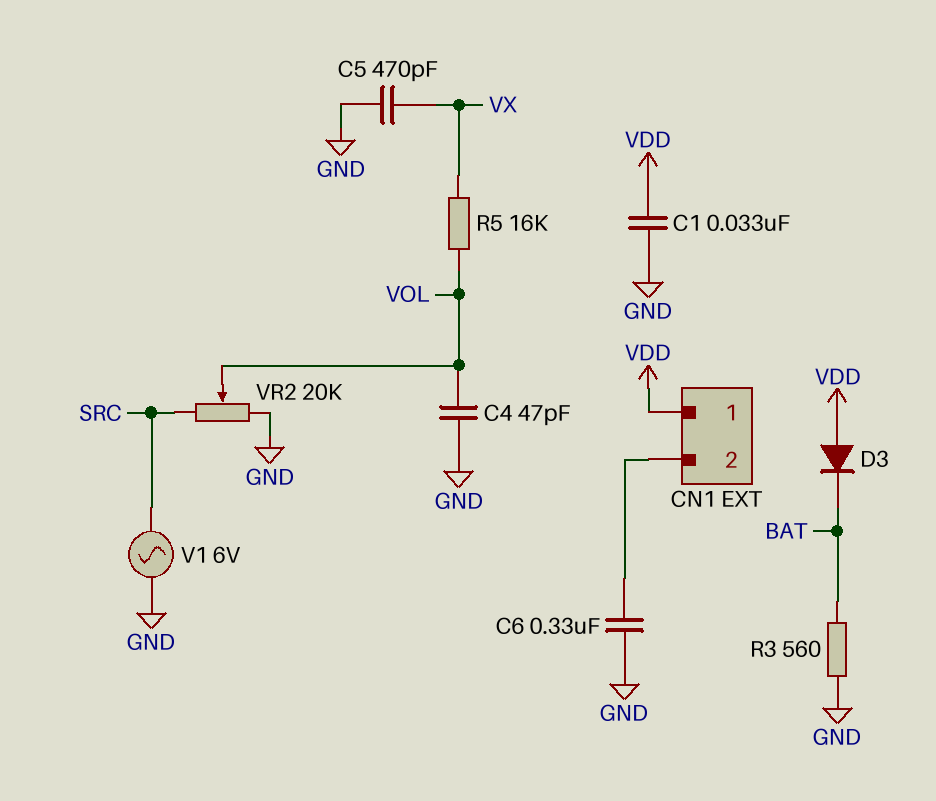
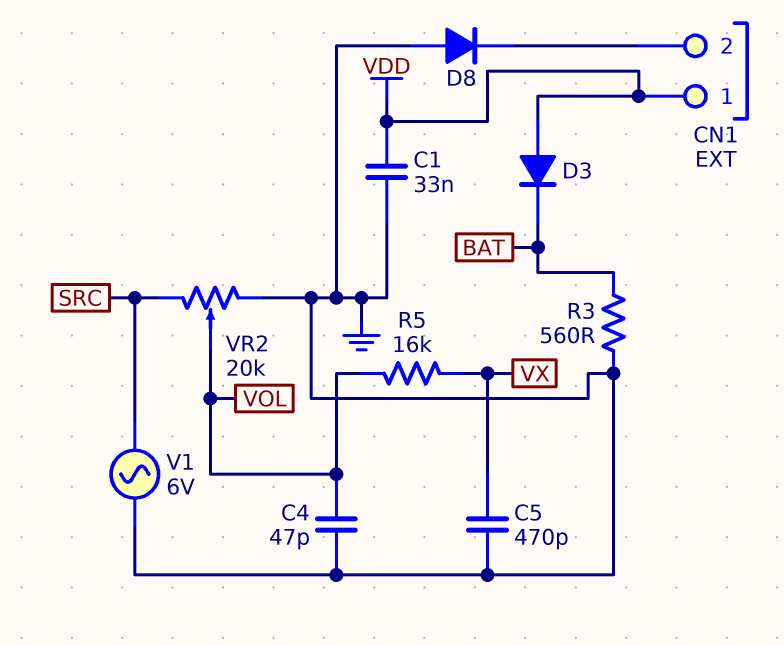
C6: 330nF (CN1/2, GND) -> none
D8: none -> diode (A GND, K CN1/2)

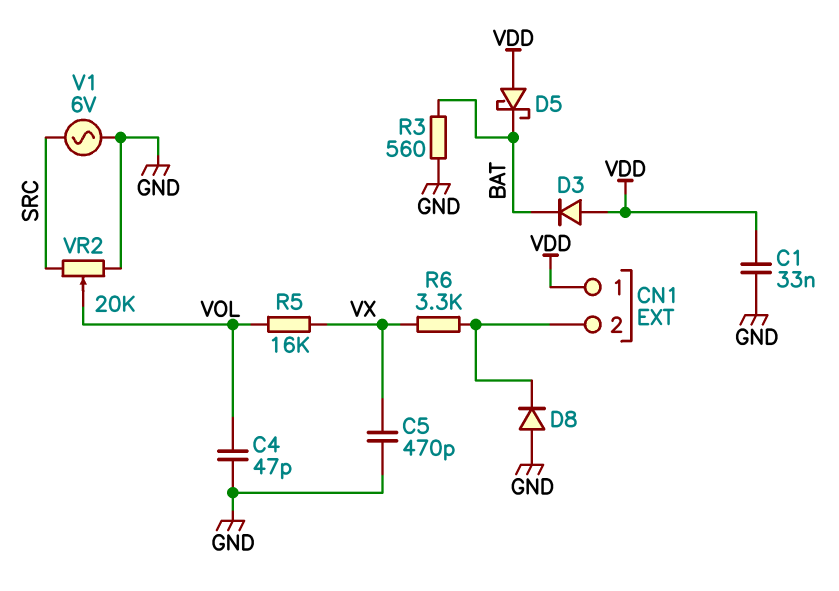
D5: none -> schottky (A VDD, K BAT)
R6: none -> 3.3k (CN1/2, VX)

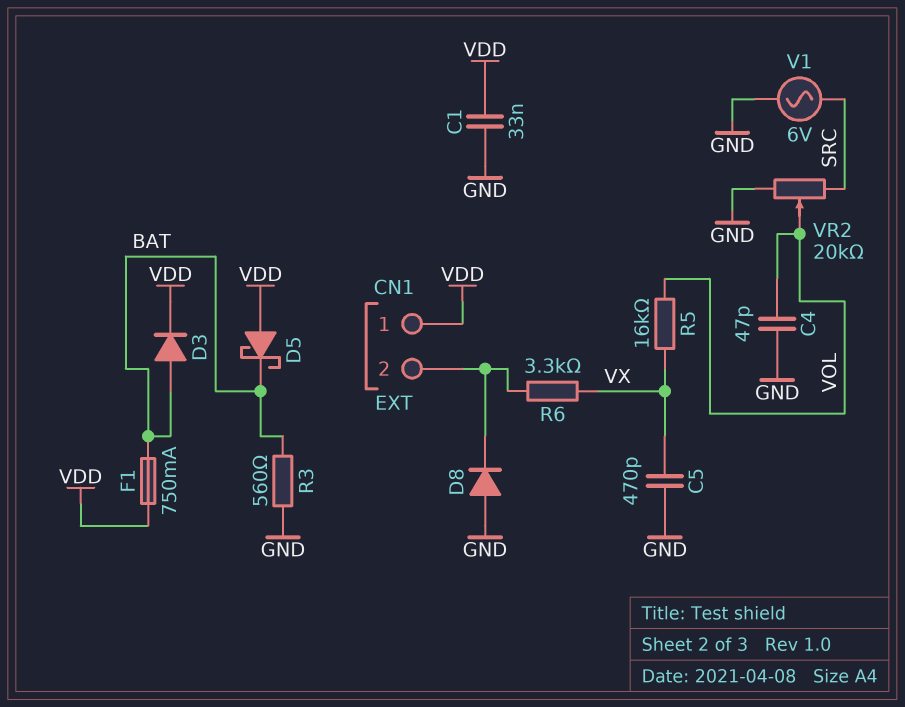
D3: diode (A VDD, K BAT) -> diode (A BAT, K VDD)
F1: none -> 750mA (BAT, VDD)

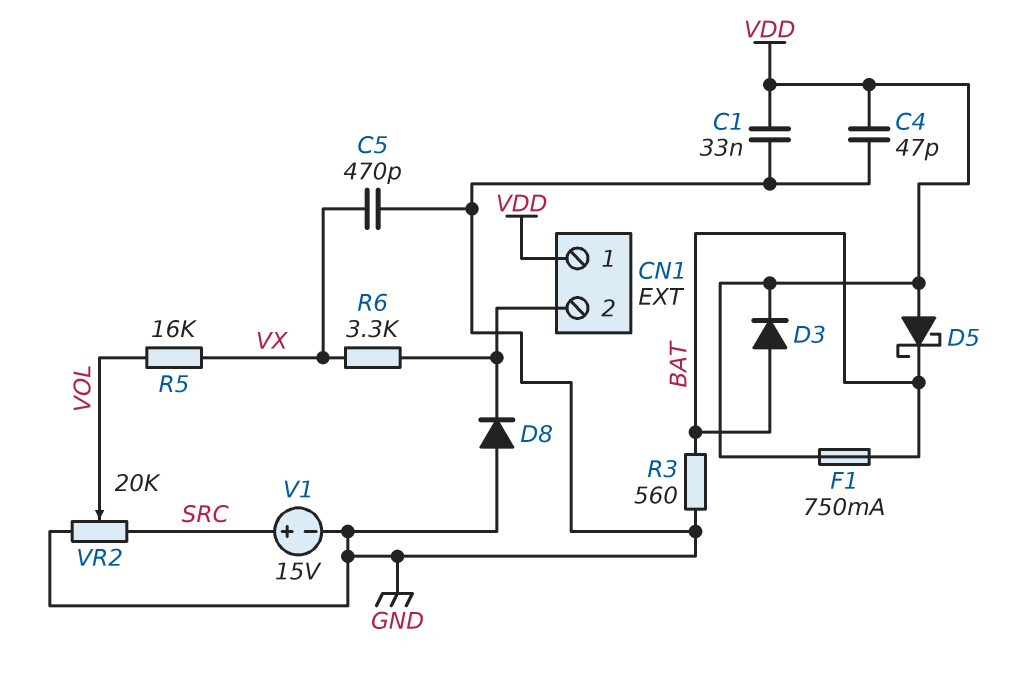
C4: 47pF (GND, VOL) -> 47pF (GND, VDD)
V1: AC 6V (GND, SRC) -> 15V (plus SRC, minus GND)

